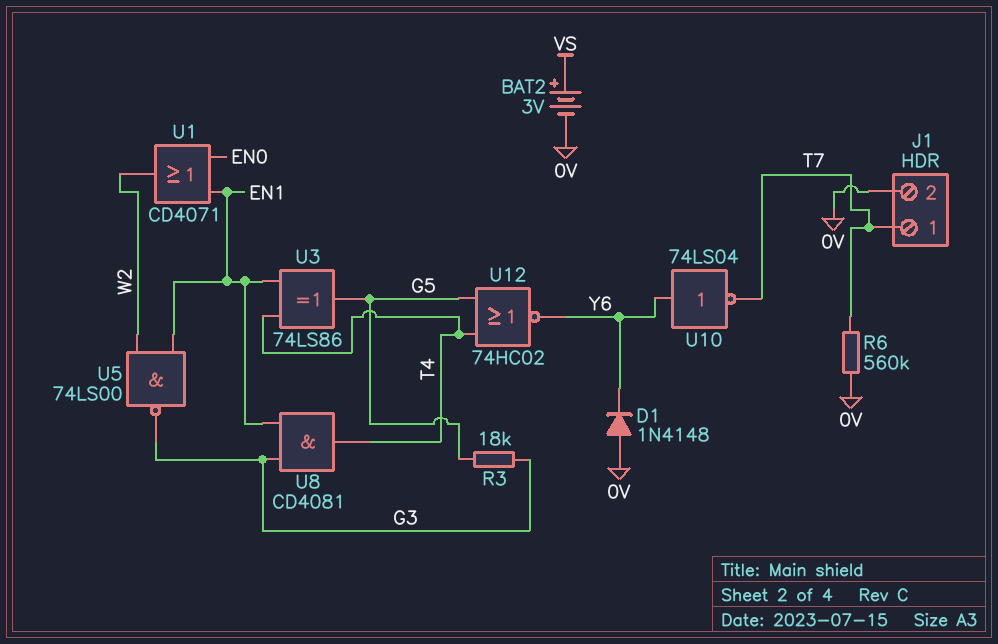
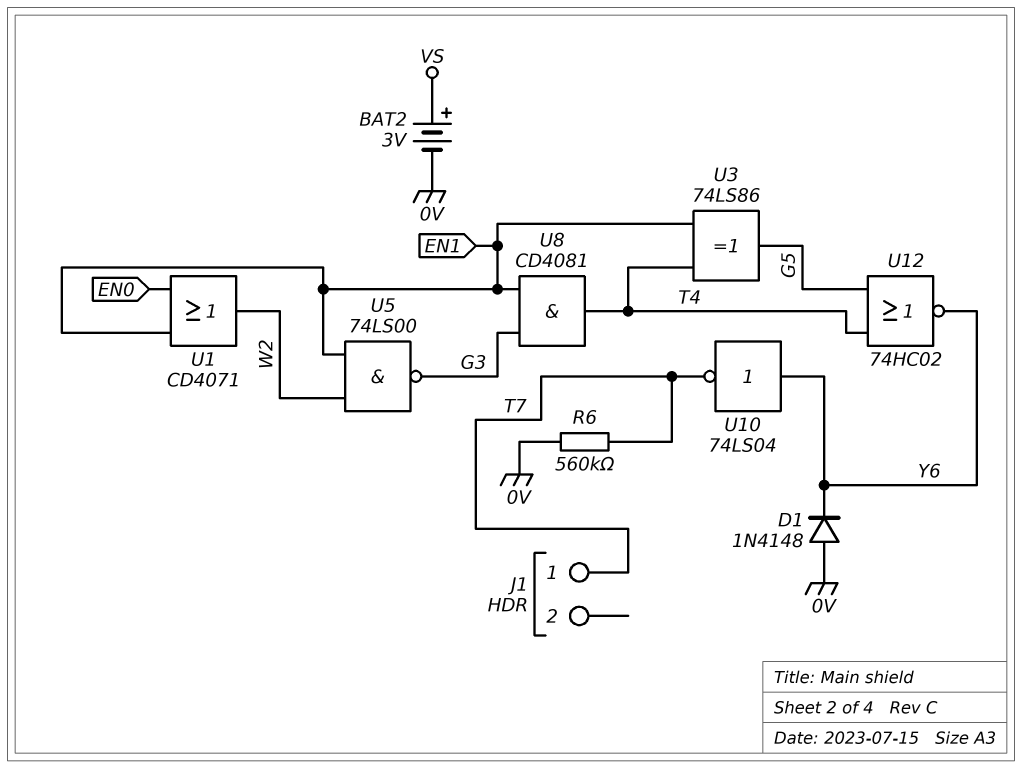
J1 pin 2: 0V -> none
R3: 18k (G3, G5) -> none

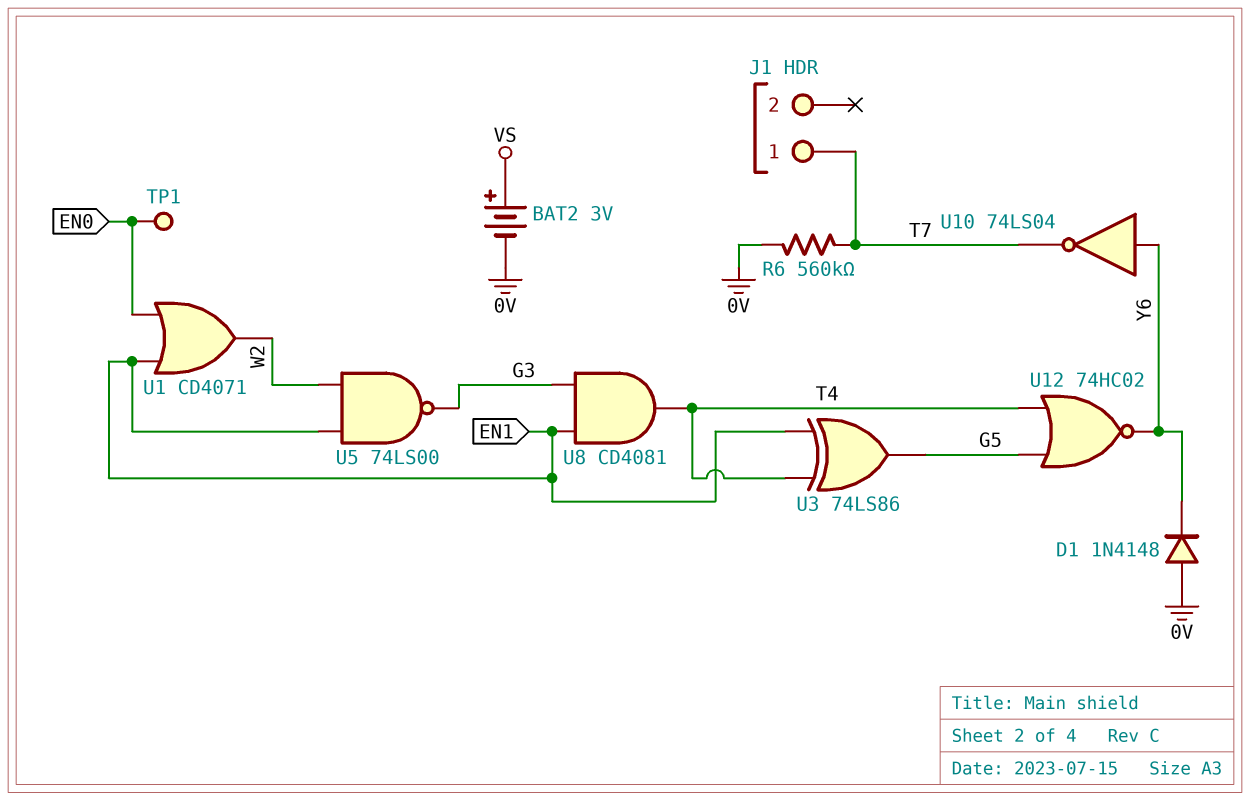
TP1: none -> test point (EN0)

